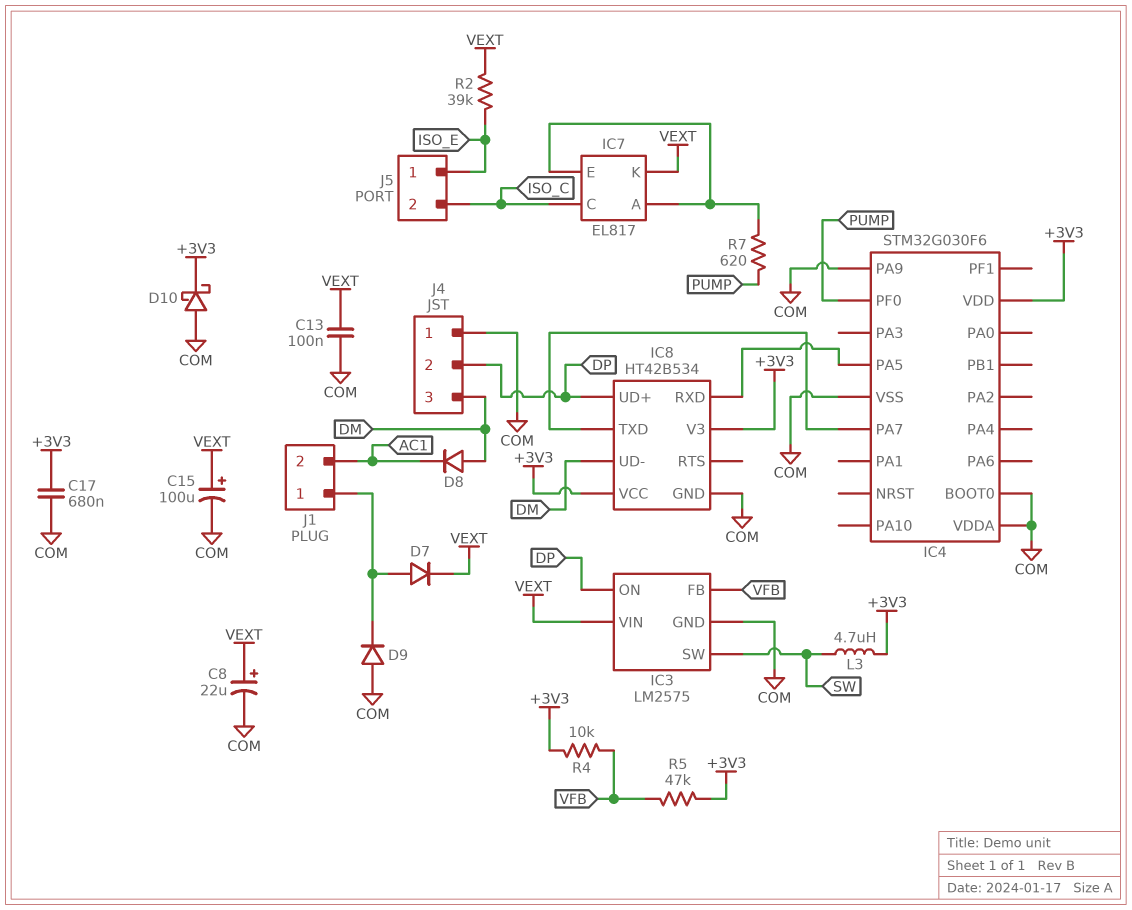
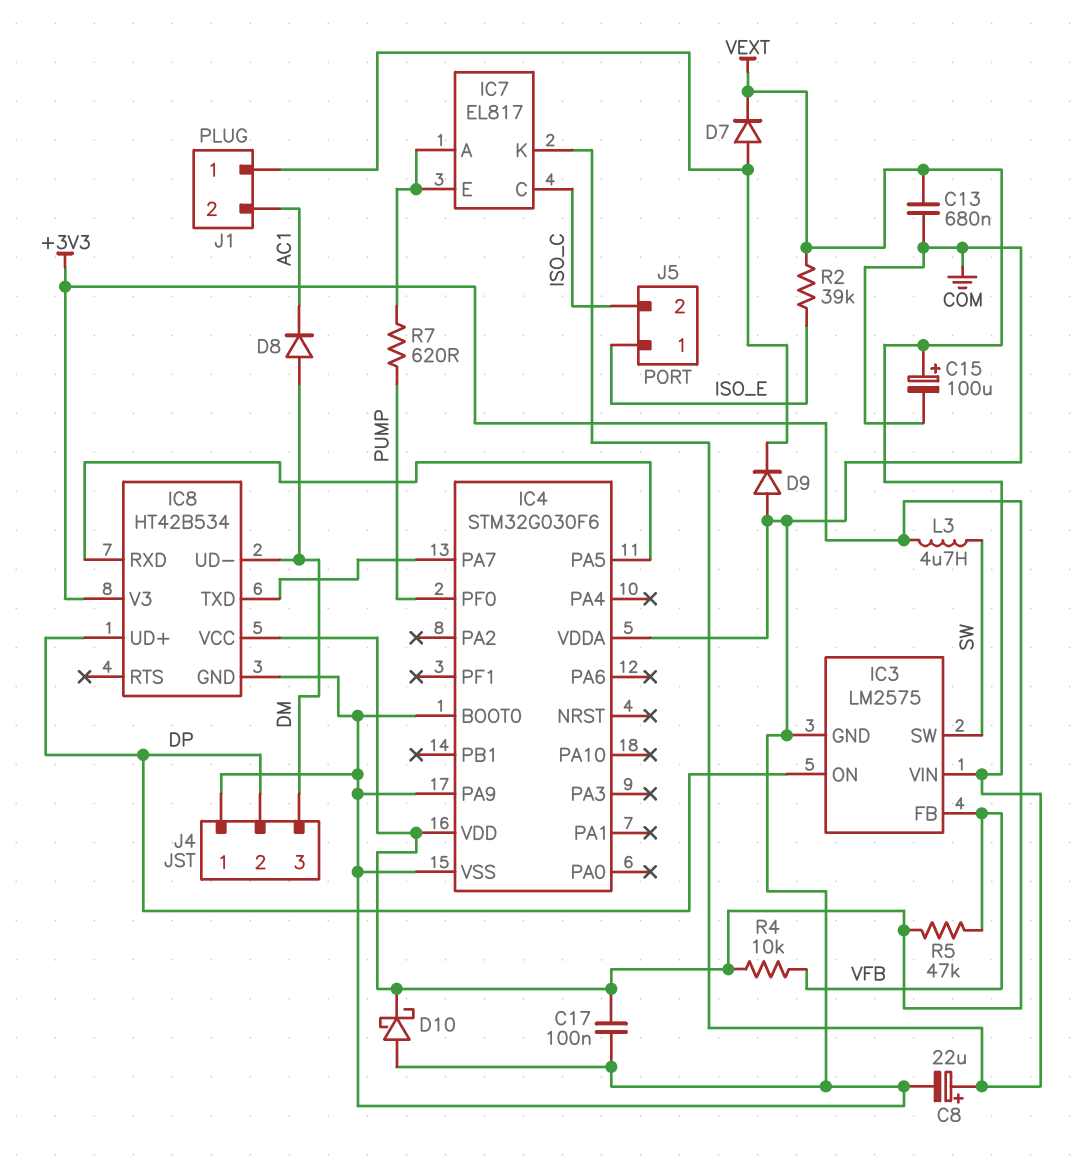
C13: 100nF (COM, VEXT) -> 680nF (COM, VEXT)
C17: 680nF (+3V3, COM) -> 100nF (+3V3, COM)

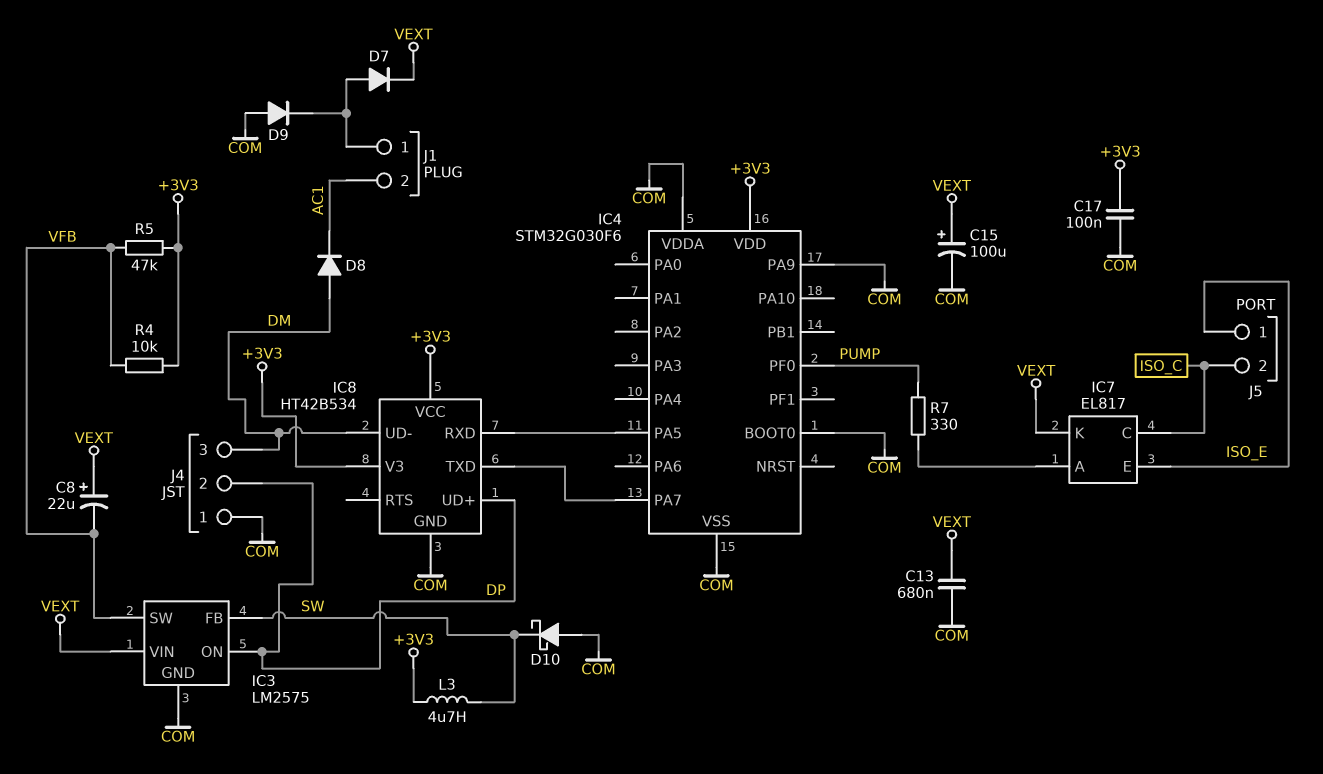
C8: 22uF (plus VEXT, minus COM) -> 22uF (plus VEXT, minus VFB)
D10: schottky (A COM, K +3V3) -> schottky (A COM, K SW)
IC3 pin FB: VFB -> SW
IC3 pin SW: SW -> VFB
IC7 pin E: IC7/A -> ISO_E
R2: 39k (ISO_E, VEXT) -> none
R7: 620 (IC7/A, PUMP) -> 330 (IC7/A, PUMP)

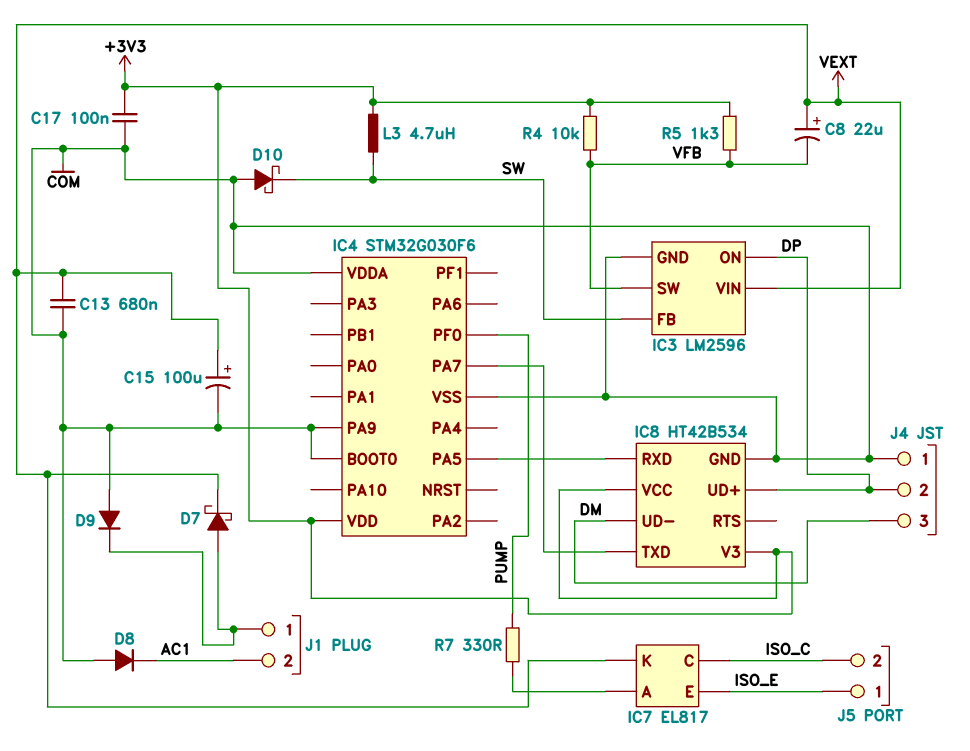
D7: diode (A J1/1, K VEXT) -> schottky (A J1/1, K VEXT)
D8: diode (A DM, K AC1) -> diode (A COM, K AC1)
IC3: LM2575 -> LM2596
R5: 47k (+3V3, VFB) -> 1.3k (+3V3, VFB)

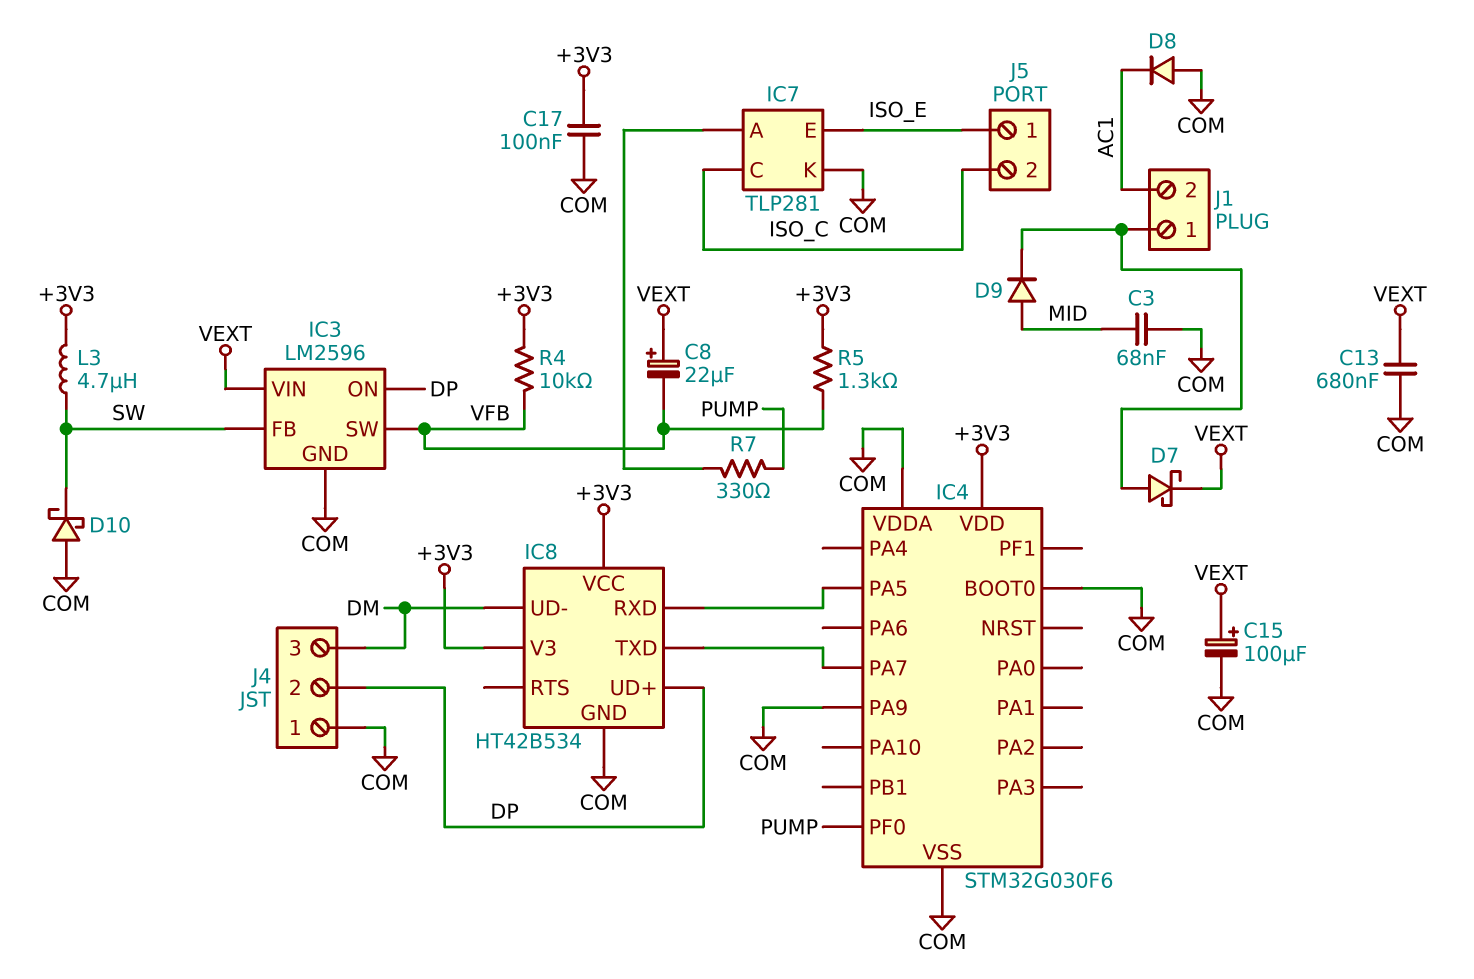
C3: none -> 68nF (COM, MID)
D9: diode (A COM, K J1/1) -> diode (A MID, K J1/1)
IC7: EL817 -> TLP281
IC7 pin K: VEXT -> COM

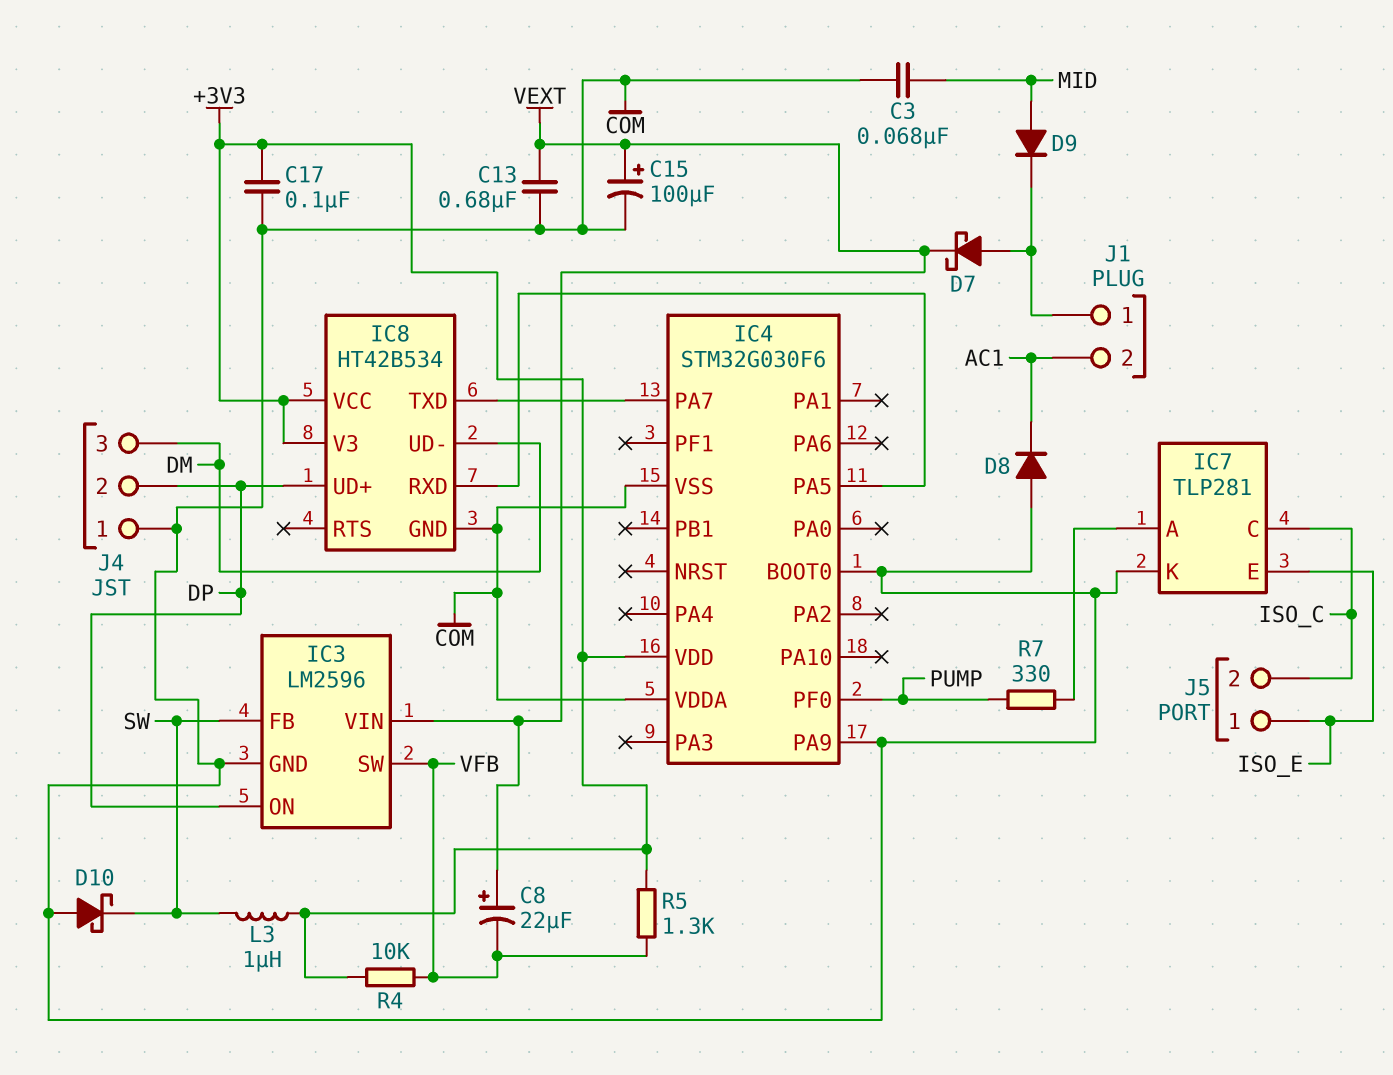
L3: 4.7uH (+3V3, SW) -> 1uH (+3V3, SW)

